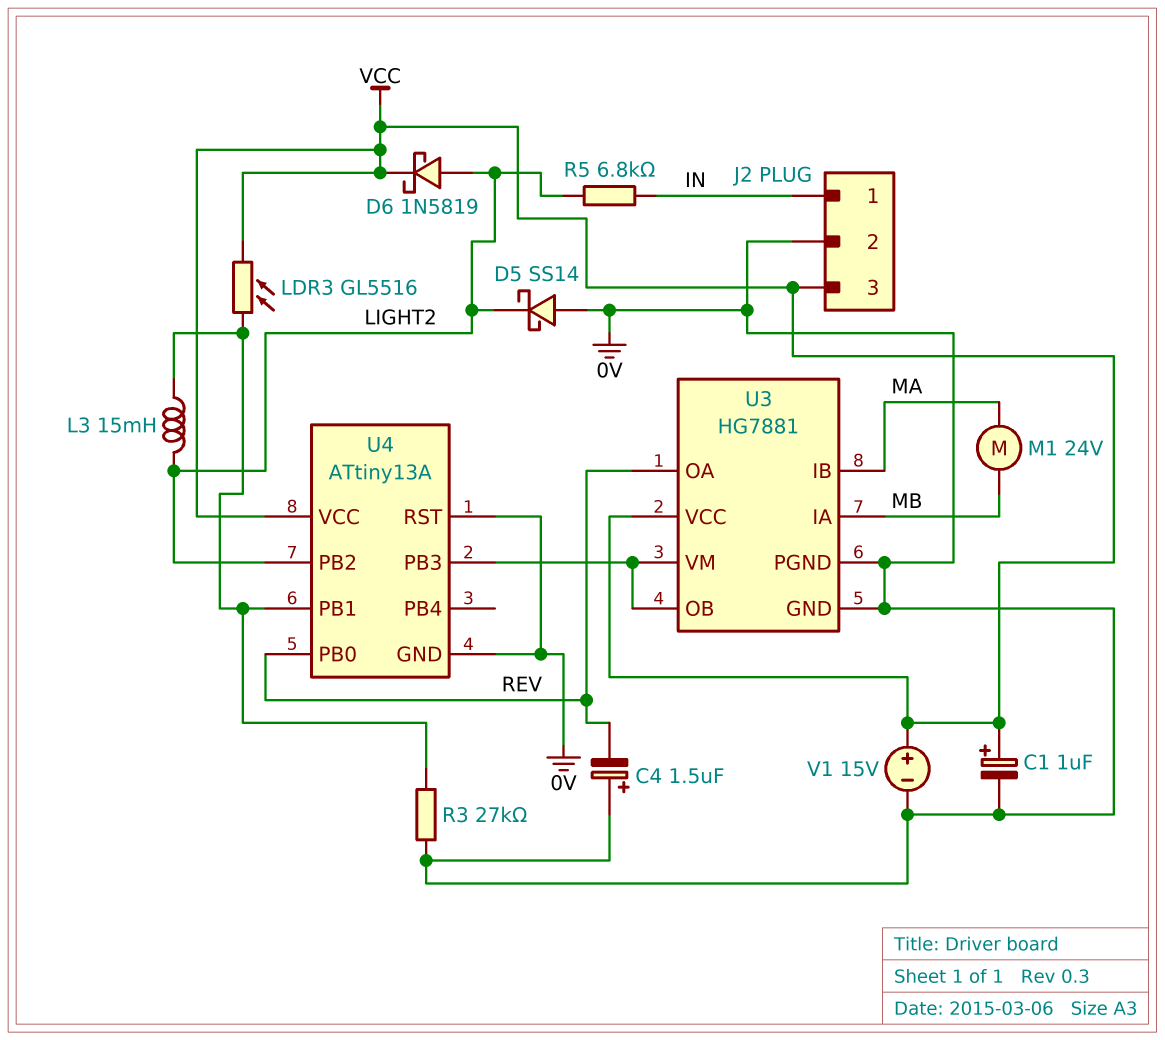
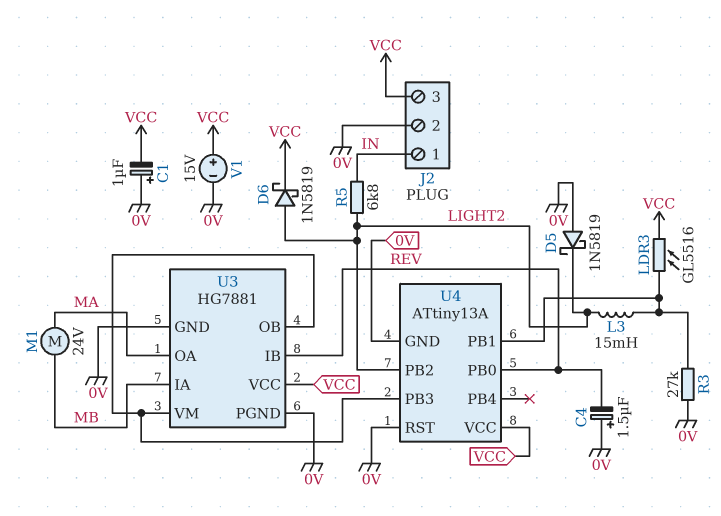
C1: 1uF (plus VCC, minus 0V) -> 1uF (plus 0V, minus VCC)
D5: schottky SS14 (A 0V, K LIGHT2) -> schottky 1N5819 (A 0V, K LIGHT2)
U3 pin IB: MA -> REV
U3 pin OA: REV -> MA

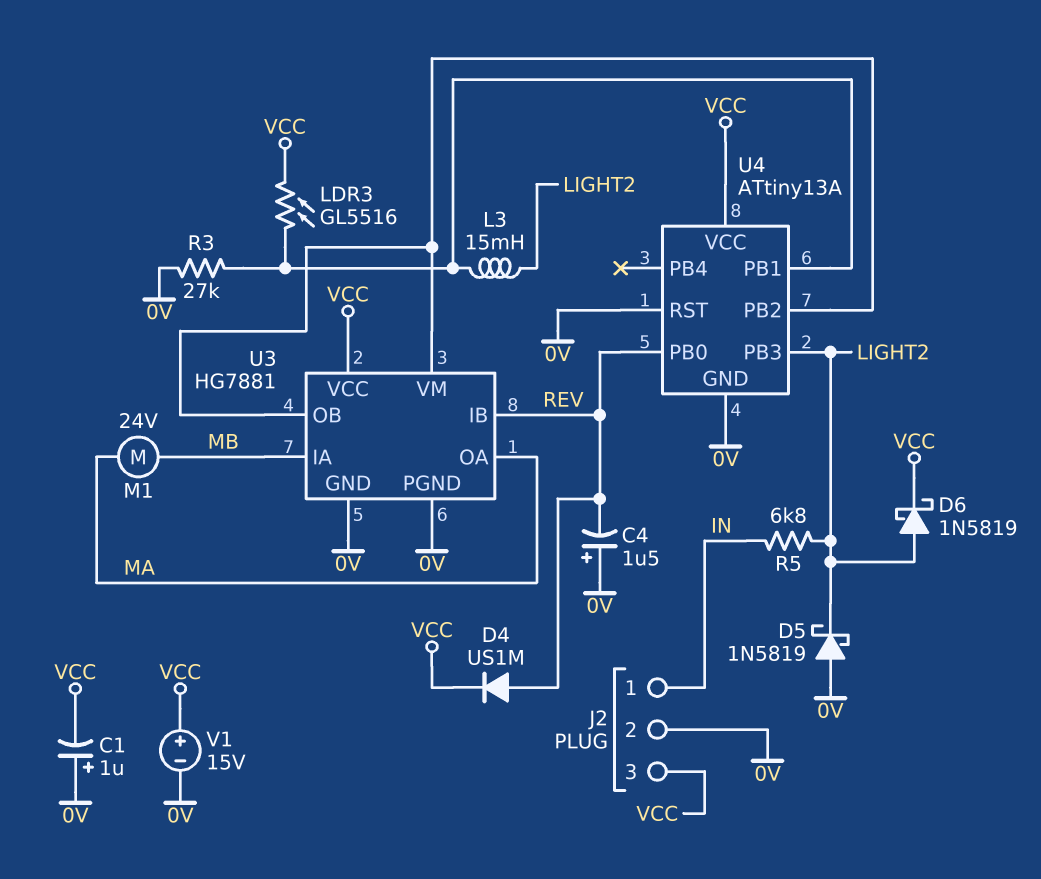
D4: none -> diode US1M (A REV, K VCC)
U4 pin PB2: LIGHT2 -> U3/OB
U4 pin PB3: U3/OB -> LIGHT2

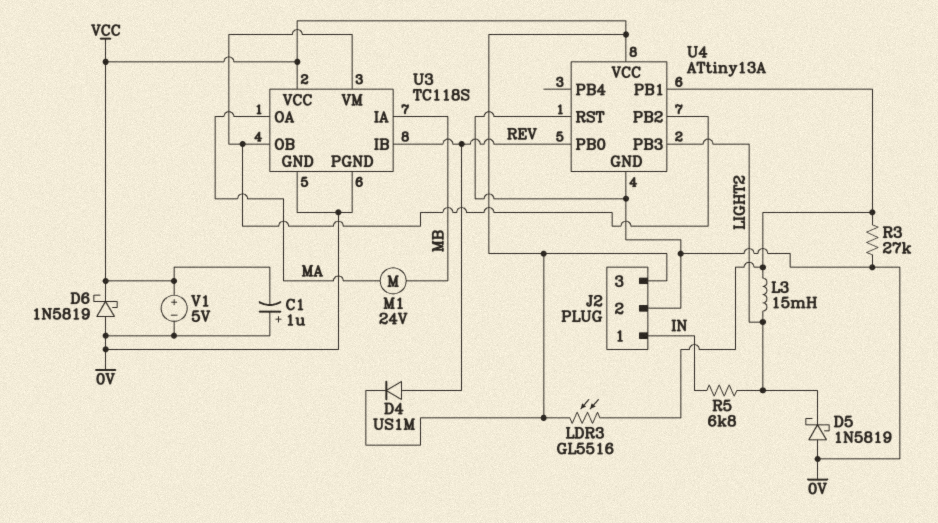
C4: 1.5uF (plus 0V, minus REV) -> none
D6: schottky 1N5819 (A LIGHT2, K VCC) -> schottky 1N5819 (A 0V, K VCC)
U3: HG7881 -> TC118S
V1: 15V (plus VCC, minus 0V) -> 5V (plus VCC, minus 0V)

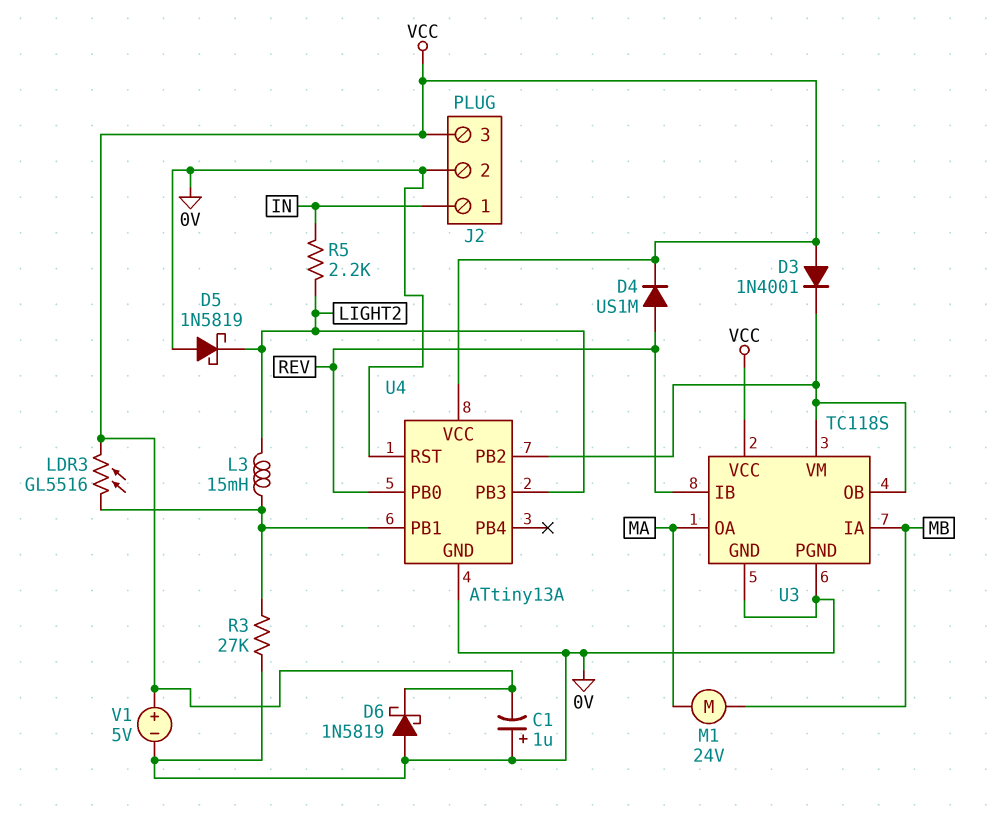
D3: none -> diode 1N4001 (A VCC, K U3/OB)
R5: 6.8k (IN, LIGHT2) -> 2.2k (IN, LIGHT2)

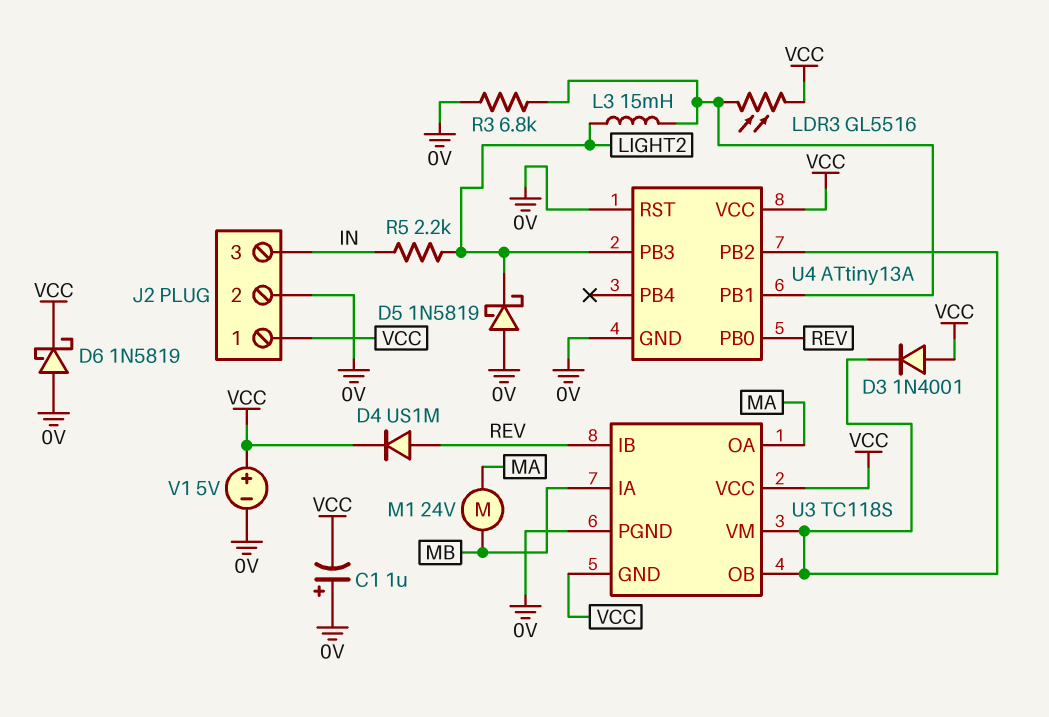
J2 pin 1: IN -> VCC
J2 pin 3: VCC -> IN
R3: 27k (0V, U4/PB1) -> 6.8k (0V, U4/PB1)
U3 pin GND: 0V -> VCC

